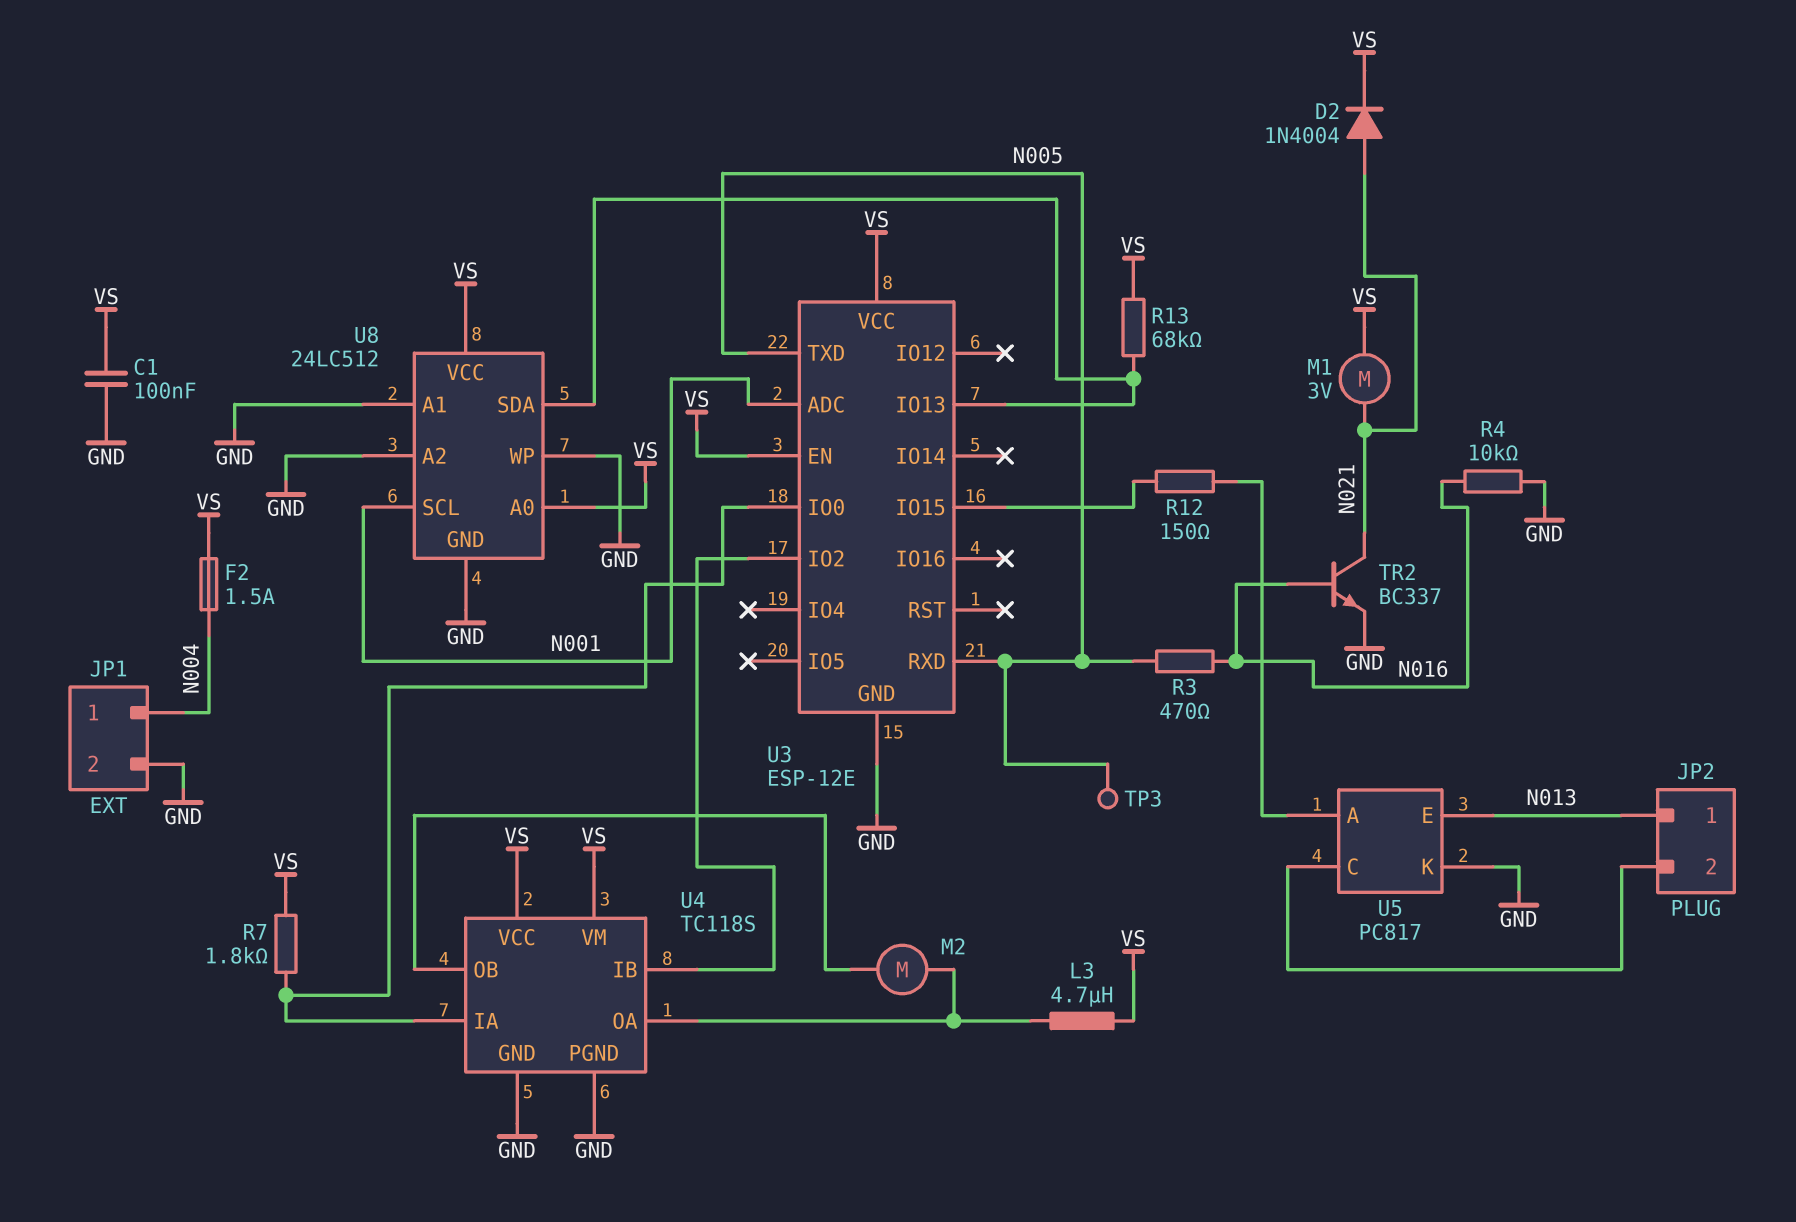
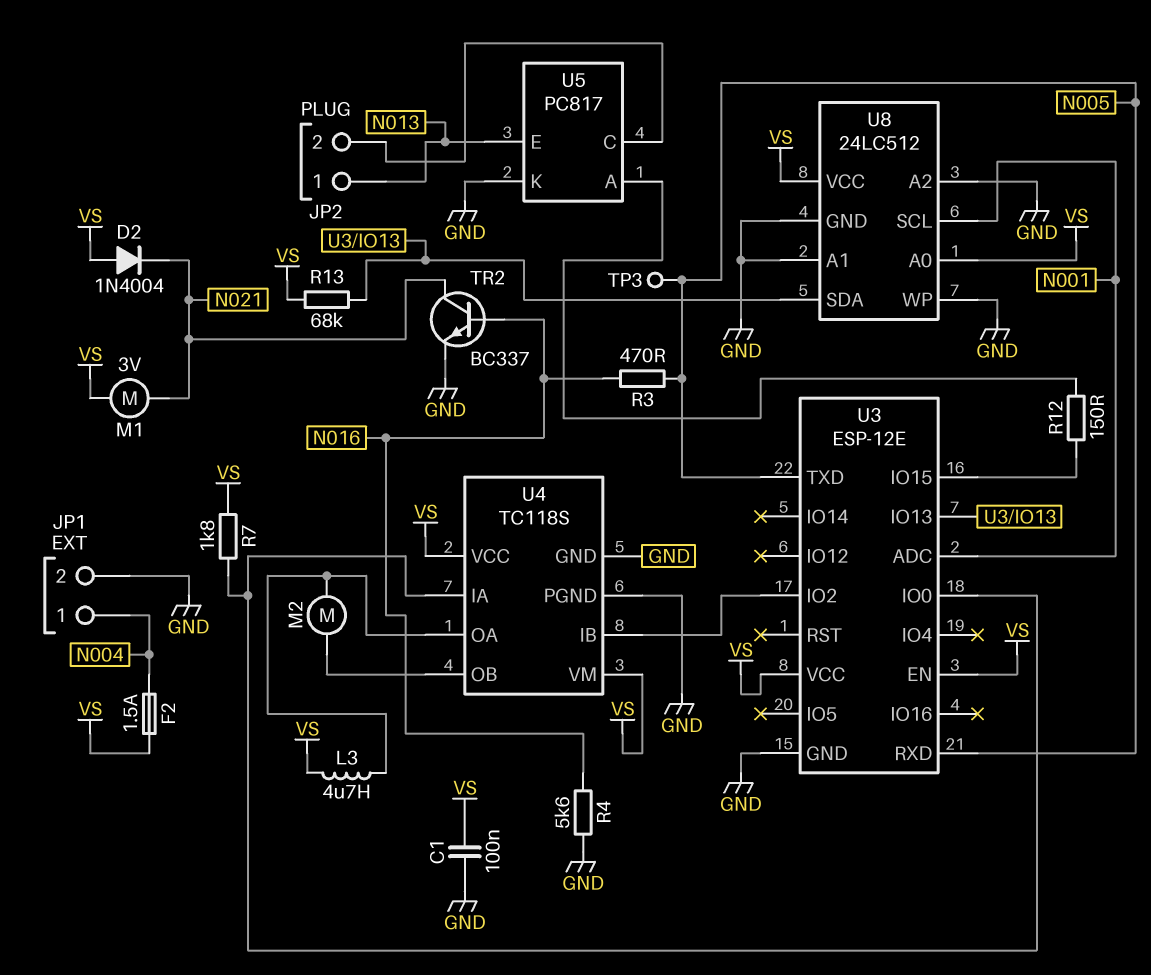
D2: diode 1N4004 (A N021, K VS) -> diode 1N4004 (A VS, K N021)
R4: 10k (GND, N016) -> 5.6k (GND, N016)

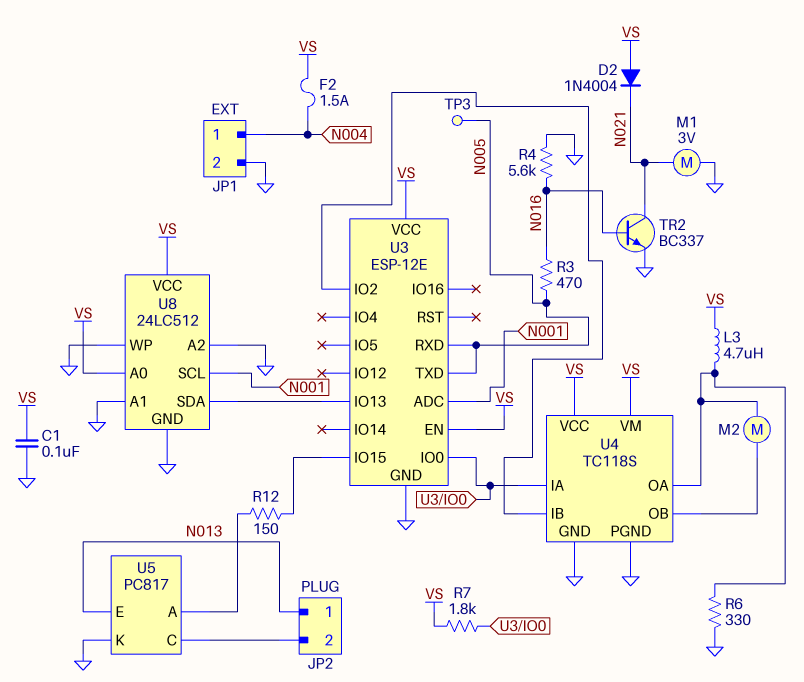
M1: motor 3V (N021, VS) -> motor 3V (GND, N021)
R6: none -> 330 (GND, U4/OA)
R13: 68k (U3/IO13, VS) -> none

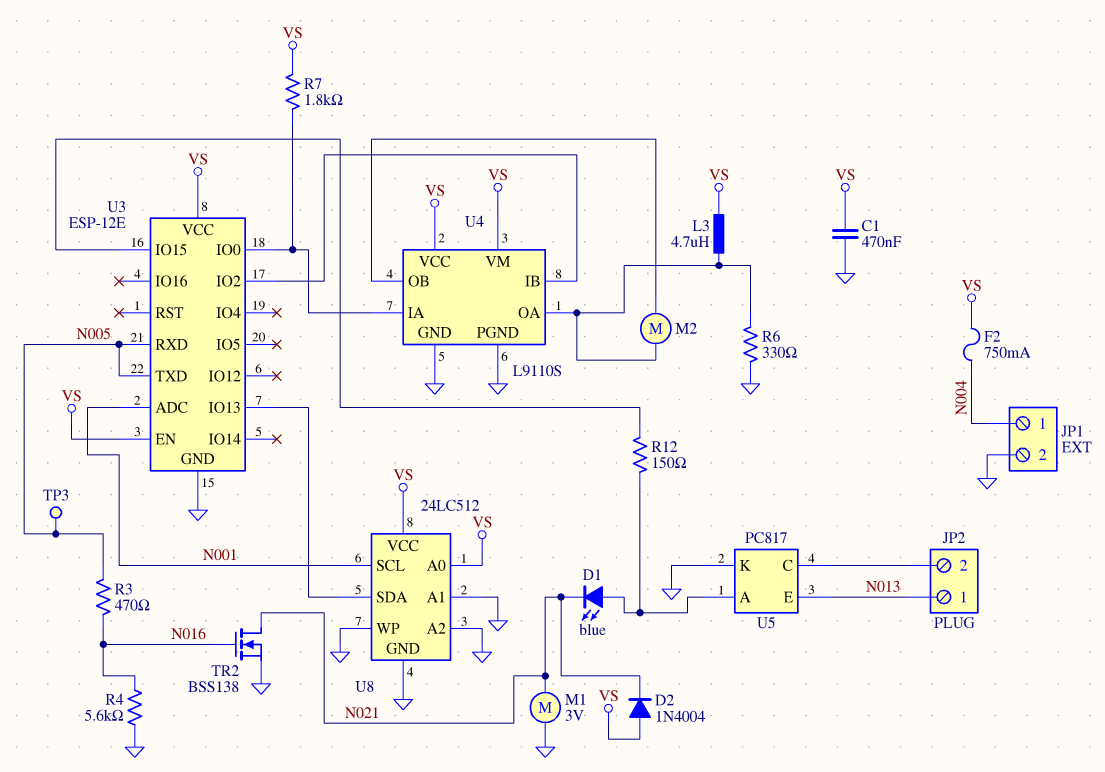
C1: 100nF (GND, VS) -> 470nF (GND, VS)
D1: none -> LED blue (A U5/A, K N021)
F2: 1.5A (N004, VS) -> 750mA (N004, VS)
TR2: NPN BC337 (B N016, C N021, E GND) -> NMOS BSS138 (G N016, D N021, S GND)
U4: TC118S -> L9110S

